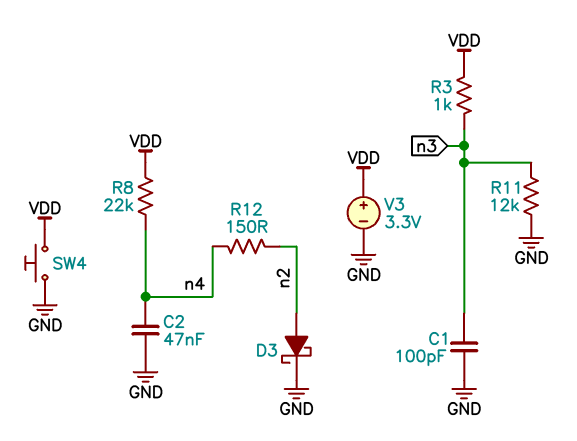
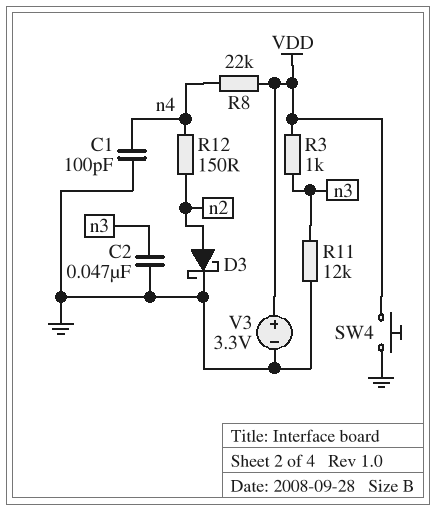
C1: 100pF (GND, n3) -> 100pF (GND, n4)
C2: 47nF (GND, n4) -> 47nF (GND, n3)

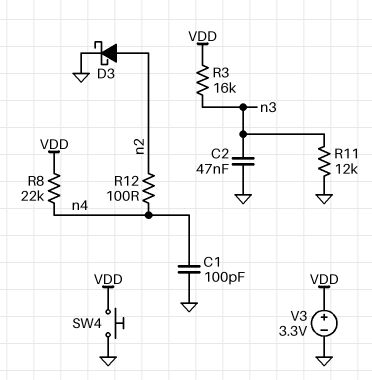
R3: 1k (VDD, n3) -> 16k (VDD, n3)
R12: 150 (n2, n4) -> 100 (n2, n4)

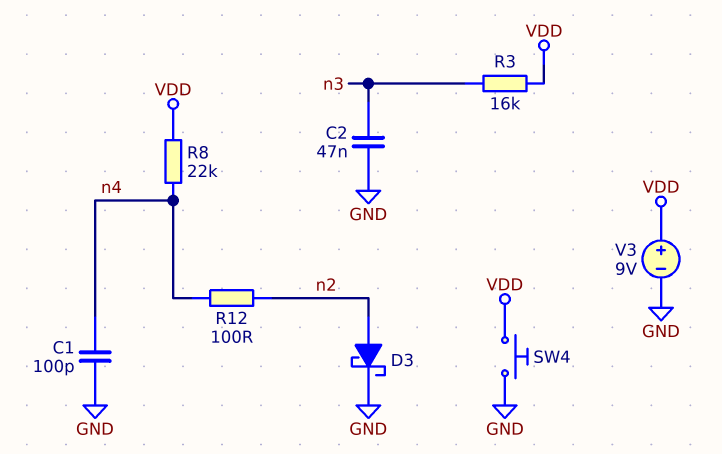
R11: 12k (GND, n3) -> none
V3: 3.3V (plus VDD, minus GND) -> 9V (plus VDD, minus GND)

